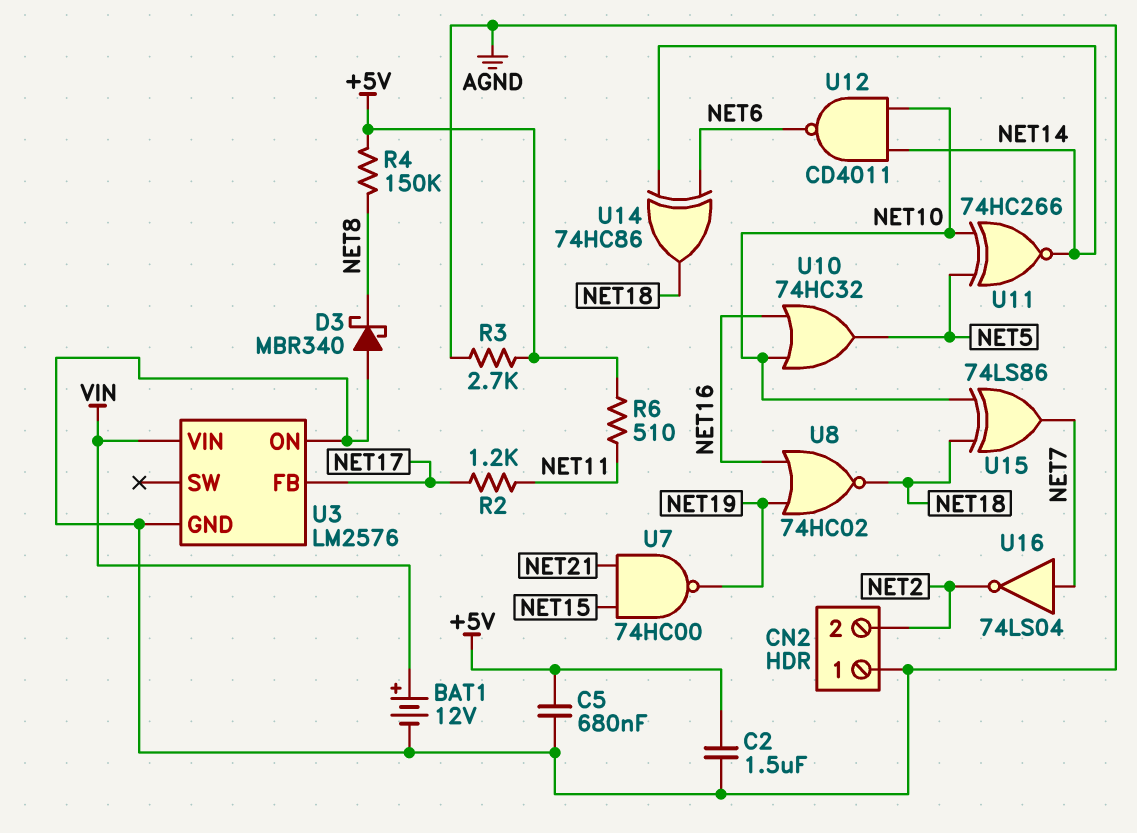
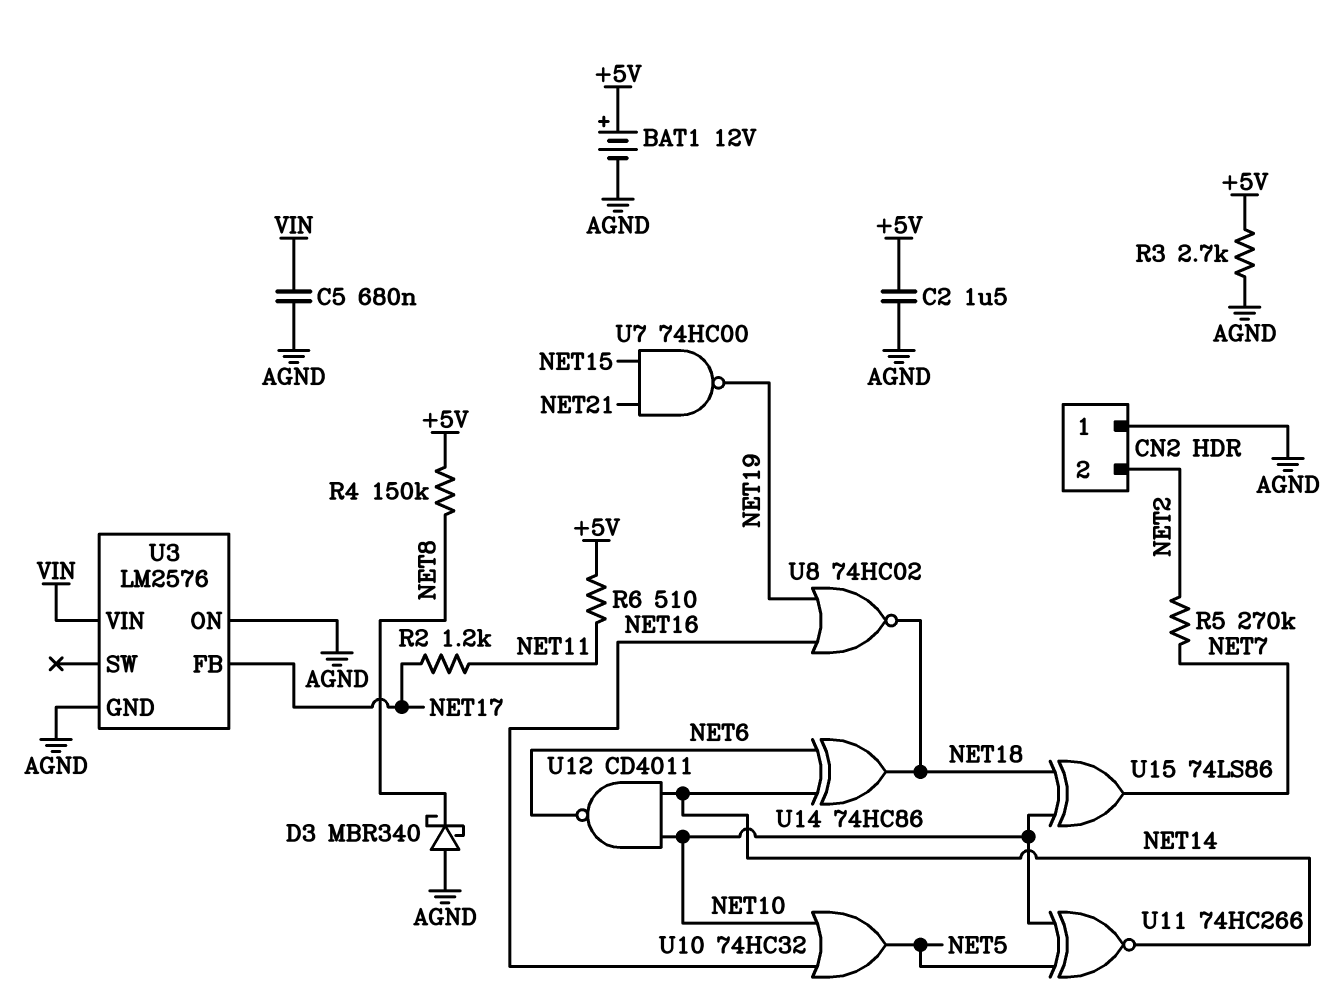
BAT1: 12V (plus VIN, minus AGND) -> 12V (plus +5V, minus AGND)
C5: 680nF (+5V, AGND) -> 680nF (AGND, VIN)
R5: none -> 270k (NET2, NET7)
U16: NOT 74LS04 (in NET7, out NET2) -> none

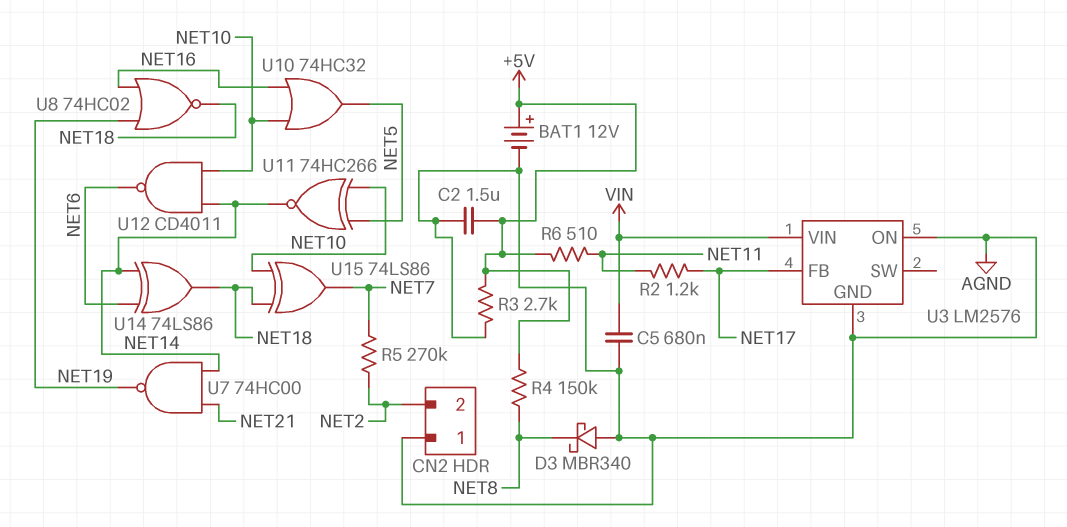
U7: NAND 74HC00 (in NET15, in NET21, out NET19) -> NAND 74HC00 (in NET14, in NET21, out NET19)
U14: XOR 74HC86 (in NET6, in NET14, out NET18) -> XOR 74LS86 (in NET6, in NET14, out NET18)

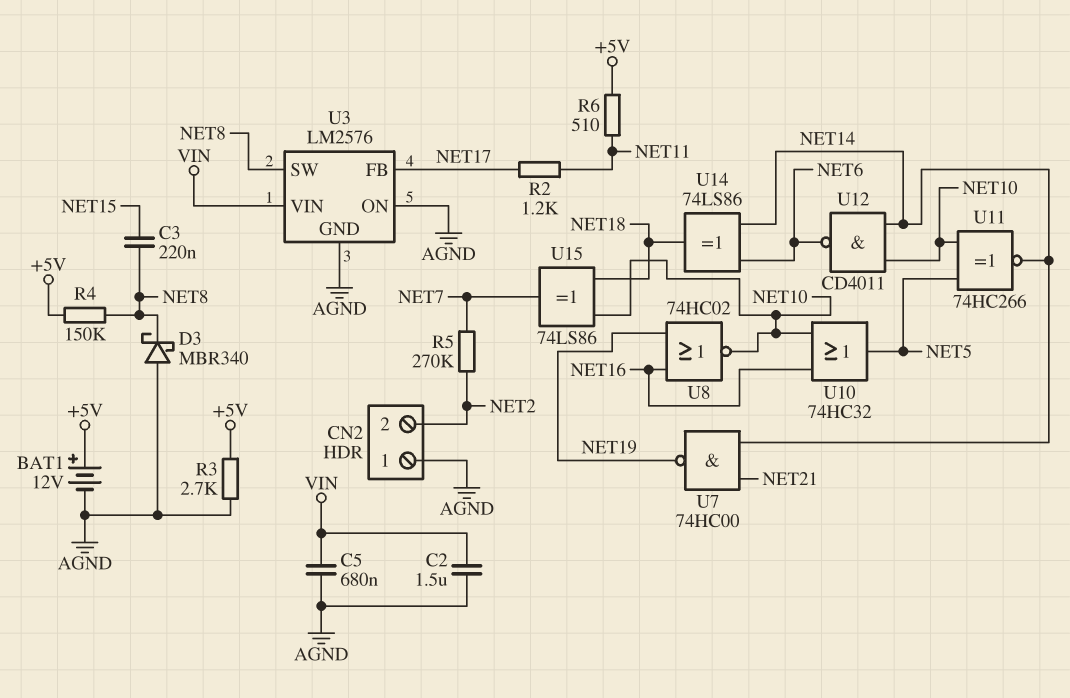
C2: 1.5uF (+5V, AGND) -> 1.5uF (AGND, VIN)
C3: none -> 220nF (NET8, NET15)
U3 pin SW: none -> NET8
U8: NOR 74HC02 (in NET16, in NET19, out NET18) -> NOR 74HC02 (in NET16, in NET19, out NET10)

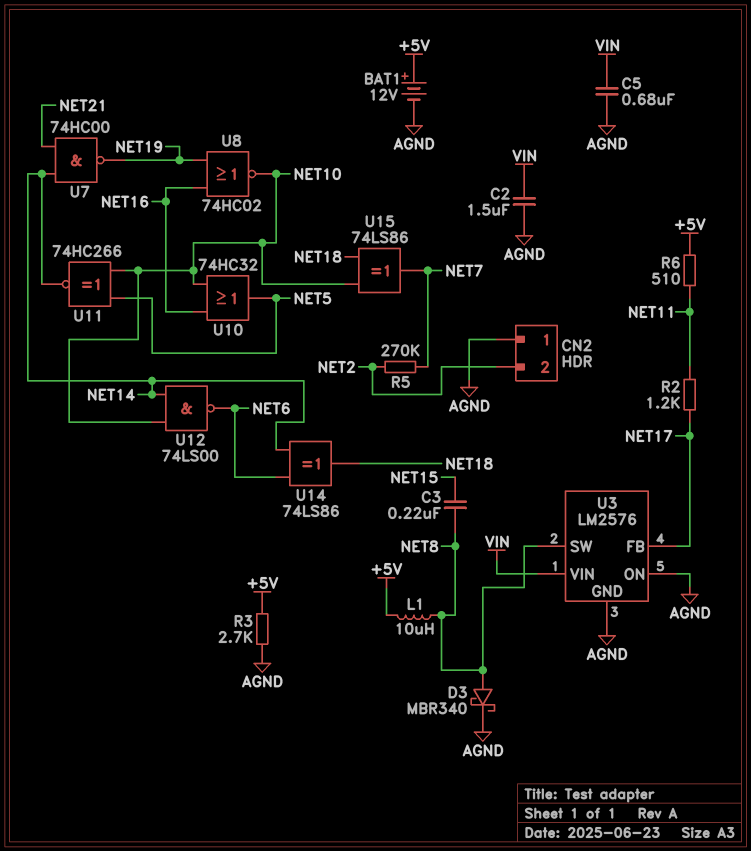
D3: schottky MBR340 (A AGND, K NET8) -> schottky MBR340 (A NET8, K AGND)
L1: none -> 10uH (+5V, NET8)
R4: 150k (+5V, NET8) -> none
U12: NAND CD4011 (in NET10, in NET14, out NET6) -> NAND 74LS00 (in NET10, in NET14, out NET6)

